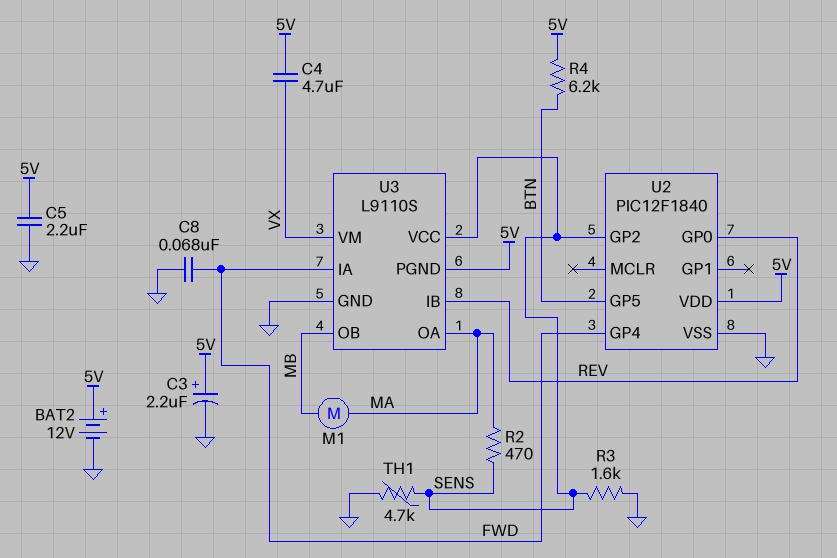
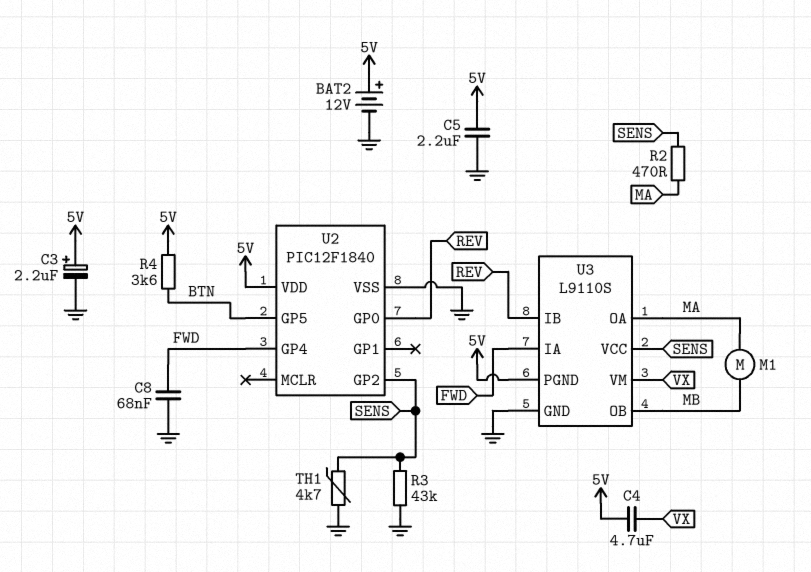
R3: 1.6k (GND, SENS) -> 43k (GND, SENS)
R4: 6.2k (5V, BTN) -> 3.6k (5V, BTN)

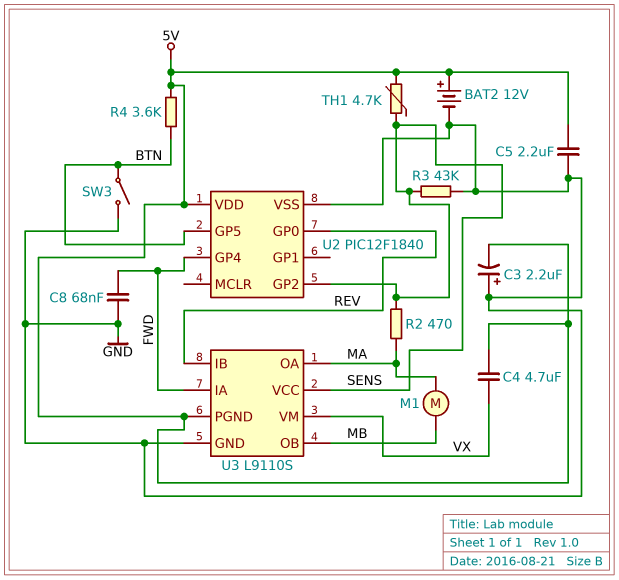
C3: 2.2uF (plus 5V, minus GND) -> 2.2uF (plus GND, minus 5V)
SW3: none -> switch (BTN, GND)
TH1: 4.7k (GND, SENS) -> 4.7k (5V, SENS)

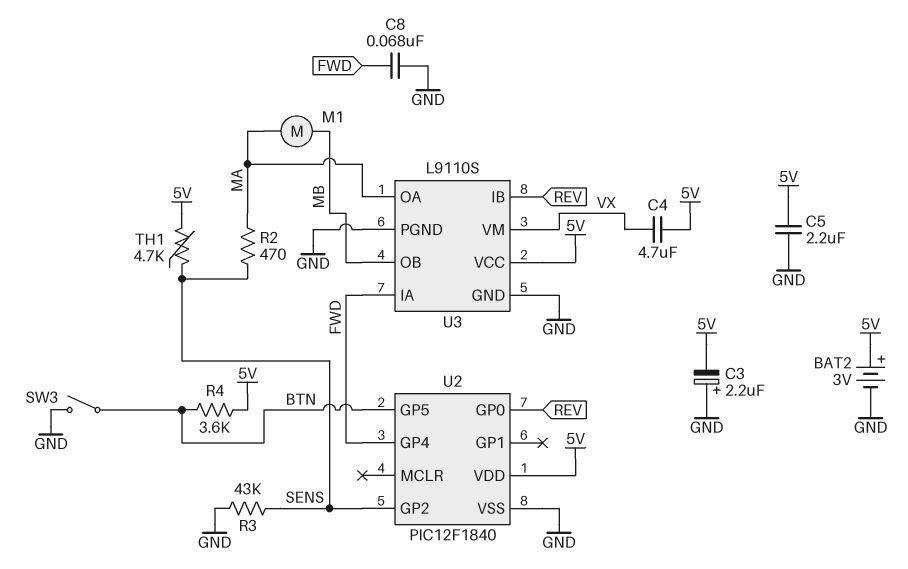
BAT2: 12V (plus 5V, minus GND) -> 3V (plus 5V, minus GND)
U3 pin PGND: 5V -> GND
U3 pin VCC: SENS -> 5V

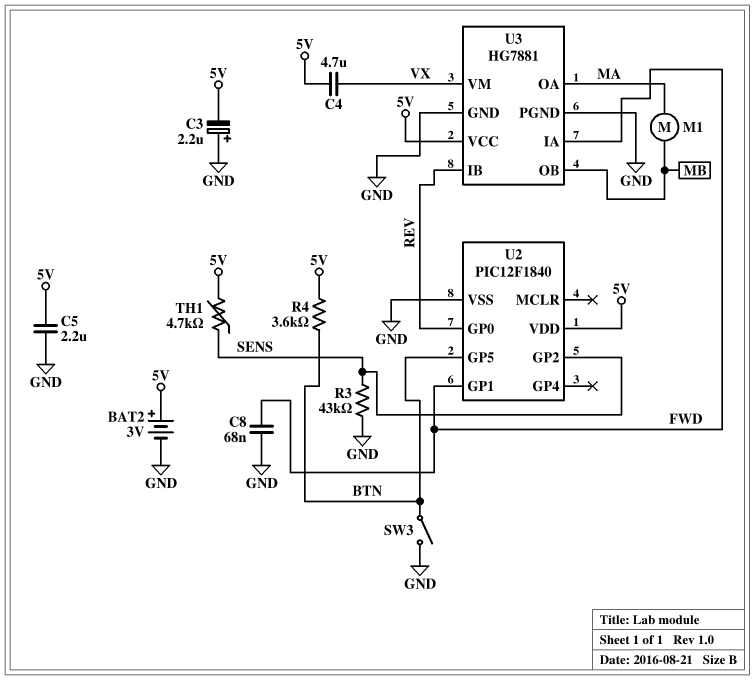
R2: 470 (MA, SENS) -> none
U2 pin GP1: none -> FWD
U2 pin GP4: FWD -> none
U3: L9110S -> HG7881

